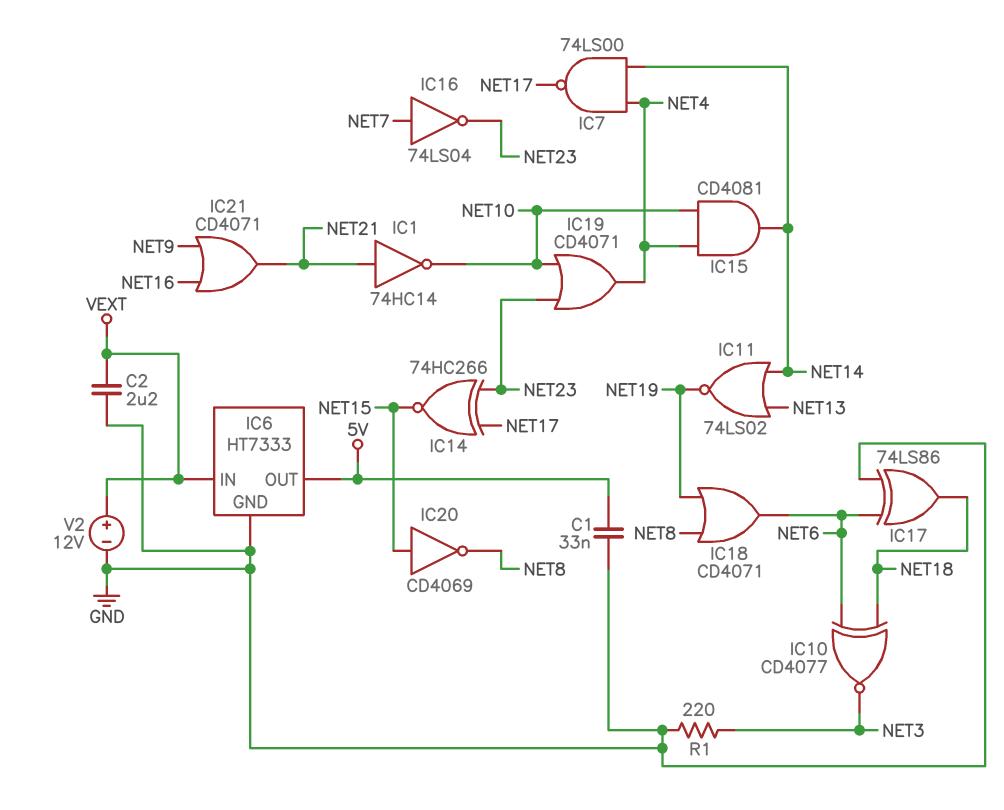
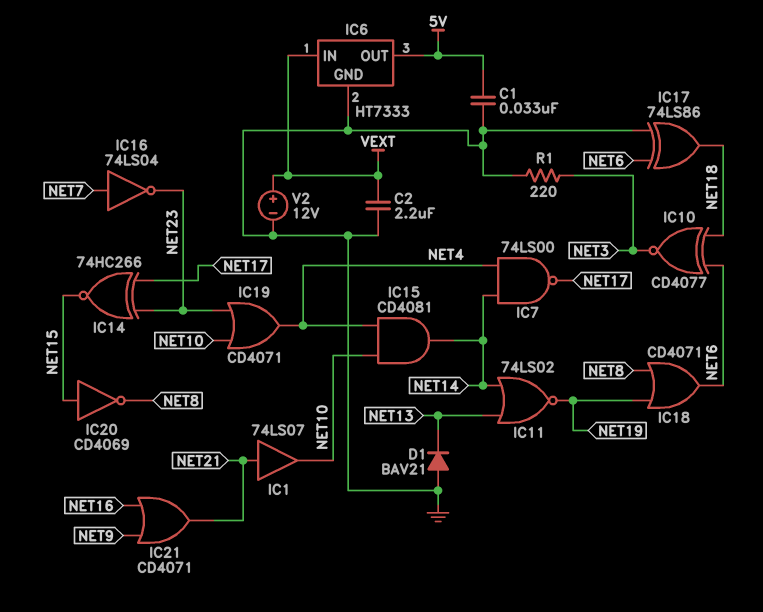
D1: none -> diode BAV21 (A GND, K NET13)
IC1: NOT 74HC14 (in NET21, out NET10) -> buffer 74LS07 (in NET21, out NET10)

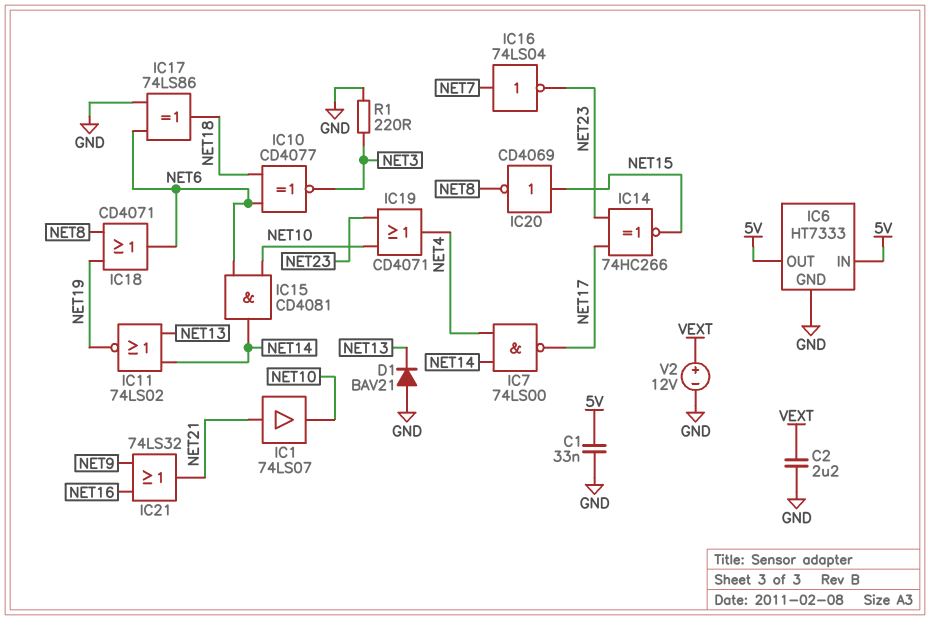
IC6 pin IN: VEXT -> 5V
IC15: AND CD4081 (in NET4, in NET10, out NET14) -> AND CD4081 (in NET6, in NET10, out NET14)
IC21: OR CD4071 (in NET9, in NET16, out NET21) -> OR 74LS32 (in NET9, in NET16, out NET21)

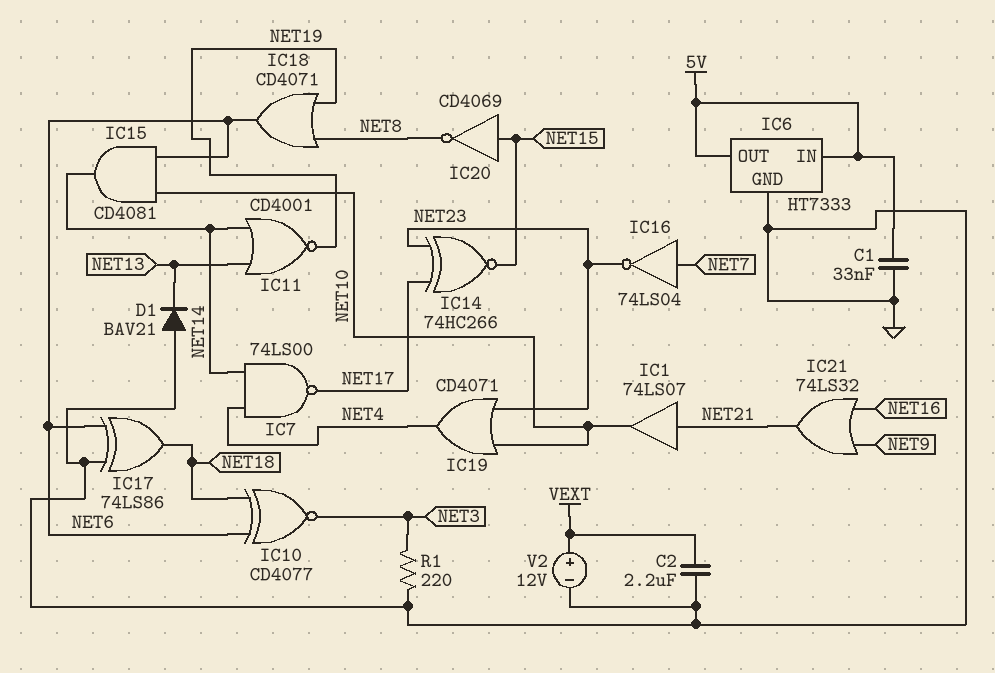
IC11: NOR 74LS02 (in NET13, in NET14, out NET19) -> NOR CD4001 (in NET13, in NET14, out NET19)

